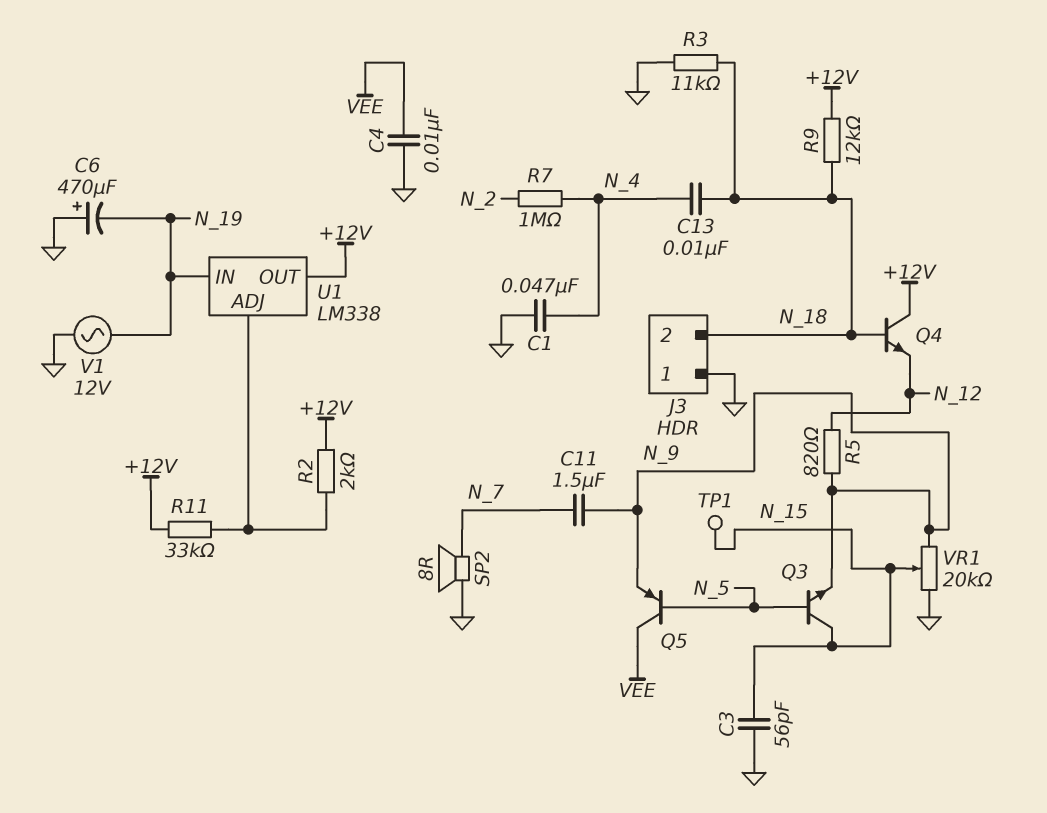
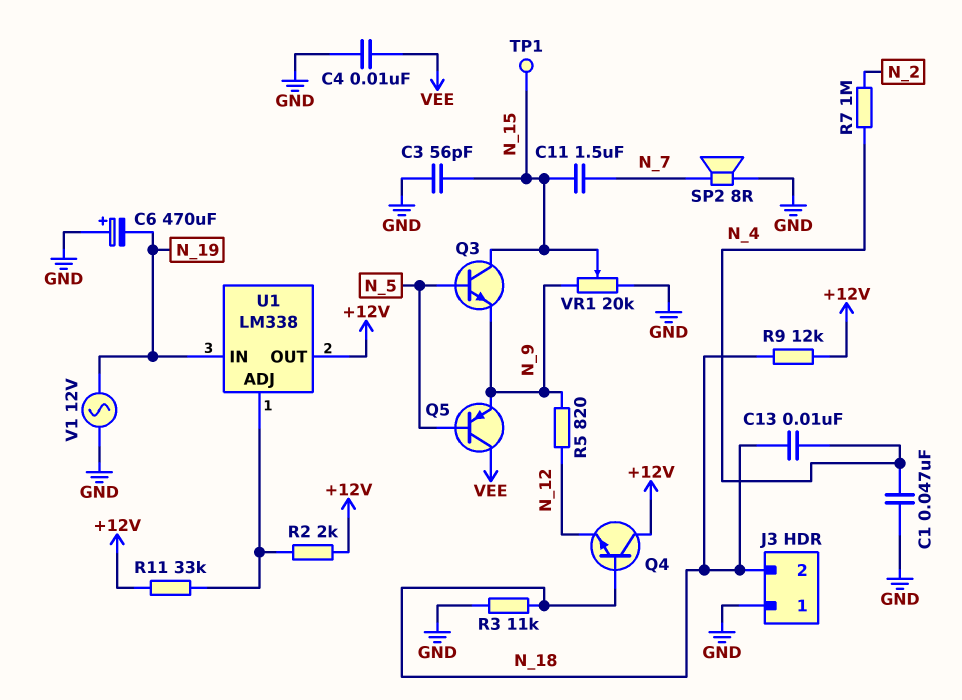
C11: 1.5uF (N_7, N_9) -> 1.5uF (N_7, N_15)

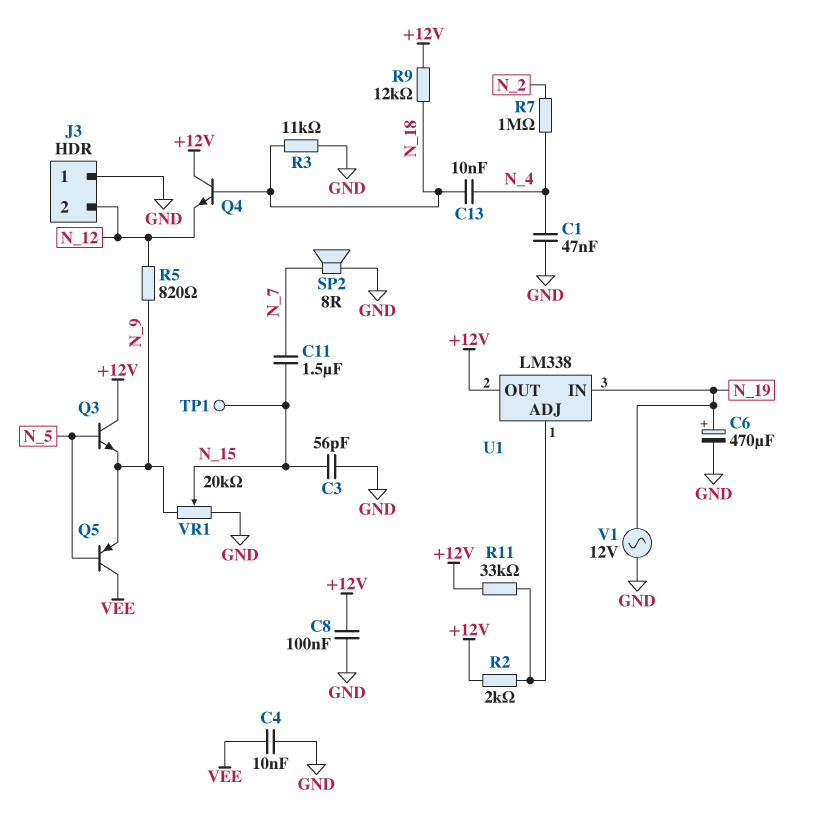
C6: 470uF (plus GND, minus N_19) -> 470uF (plus N_19, minus GND)
C8: none -> 100nF (+12V, GND)
J3 pin 2: N_18 -> N_12
Q3: NPN (B N_5, C N_15, E N_9) -> NPN (B N_5, C +12V, E N_9)

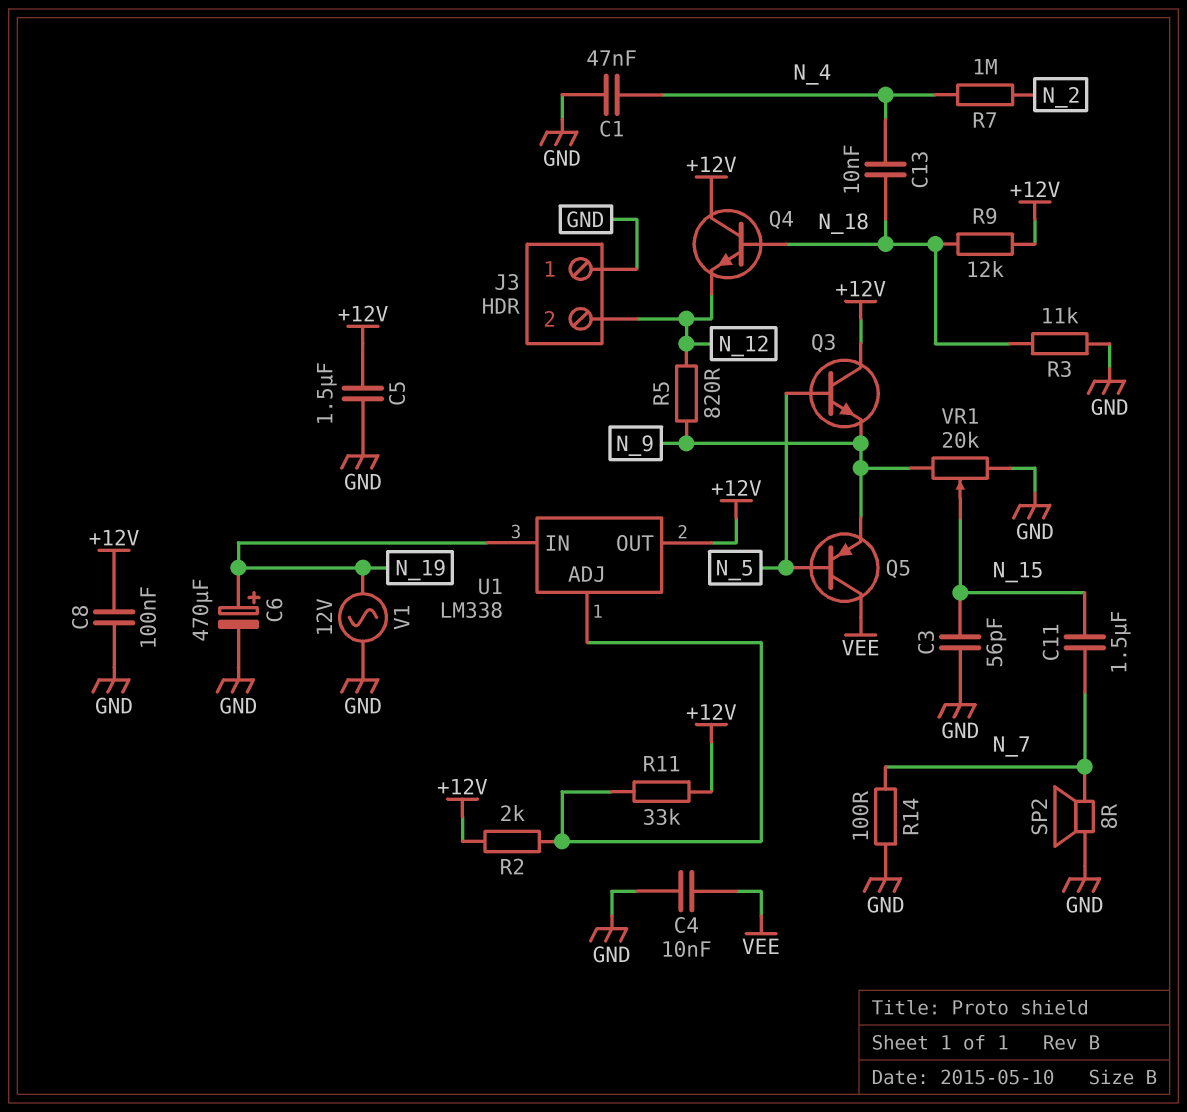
C5: none -> 1.5uF (+12V, GND)
R14: none -> 100 (GND, N_7)
TP1: test point (N_15) -> none

